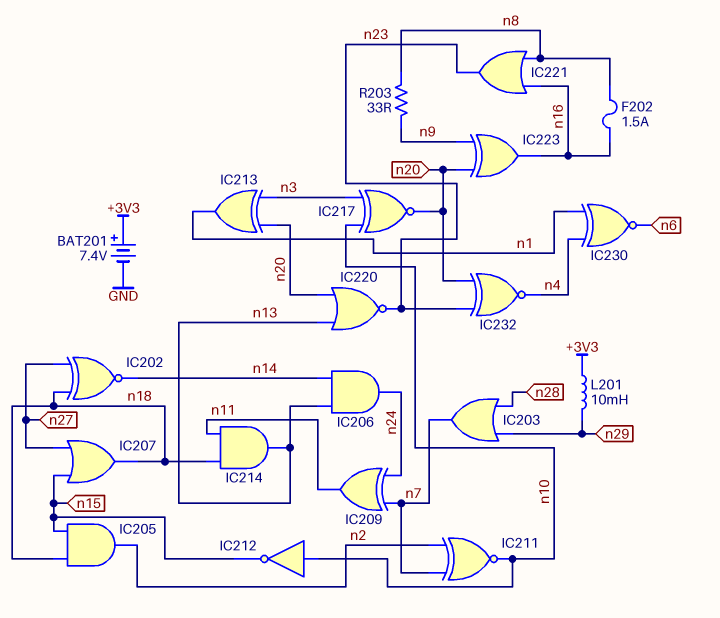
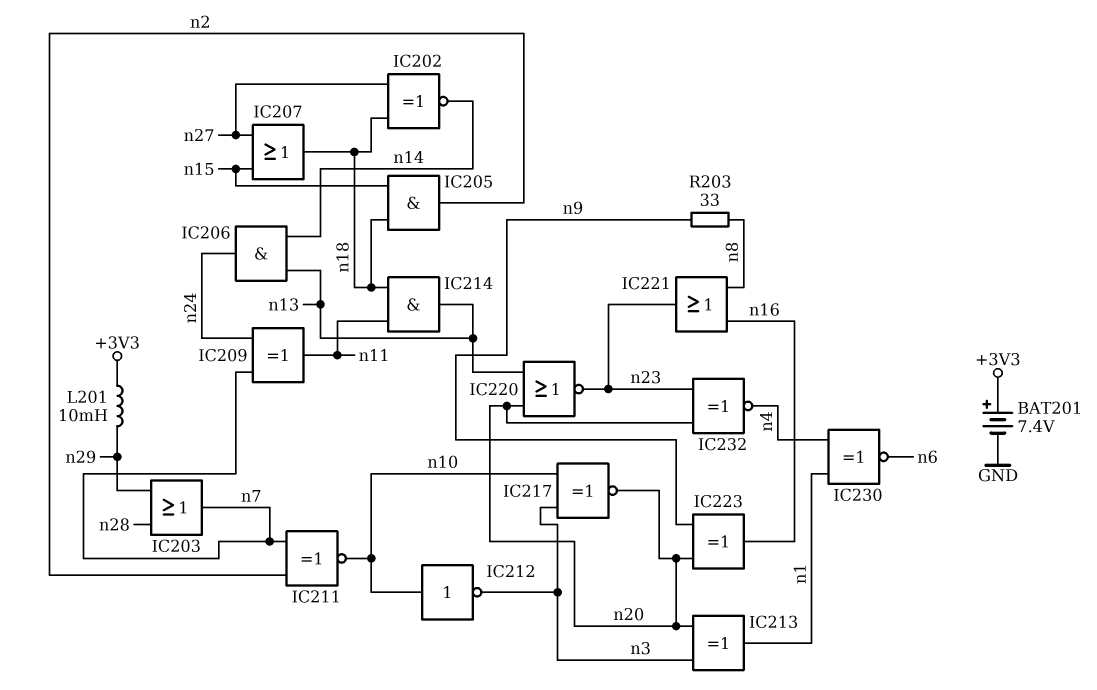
F202: 1.5A (n8, n16) -> none
IC212: NOT (in n10, out n15) -> NOT (in n10, out n3)

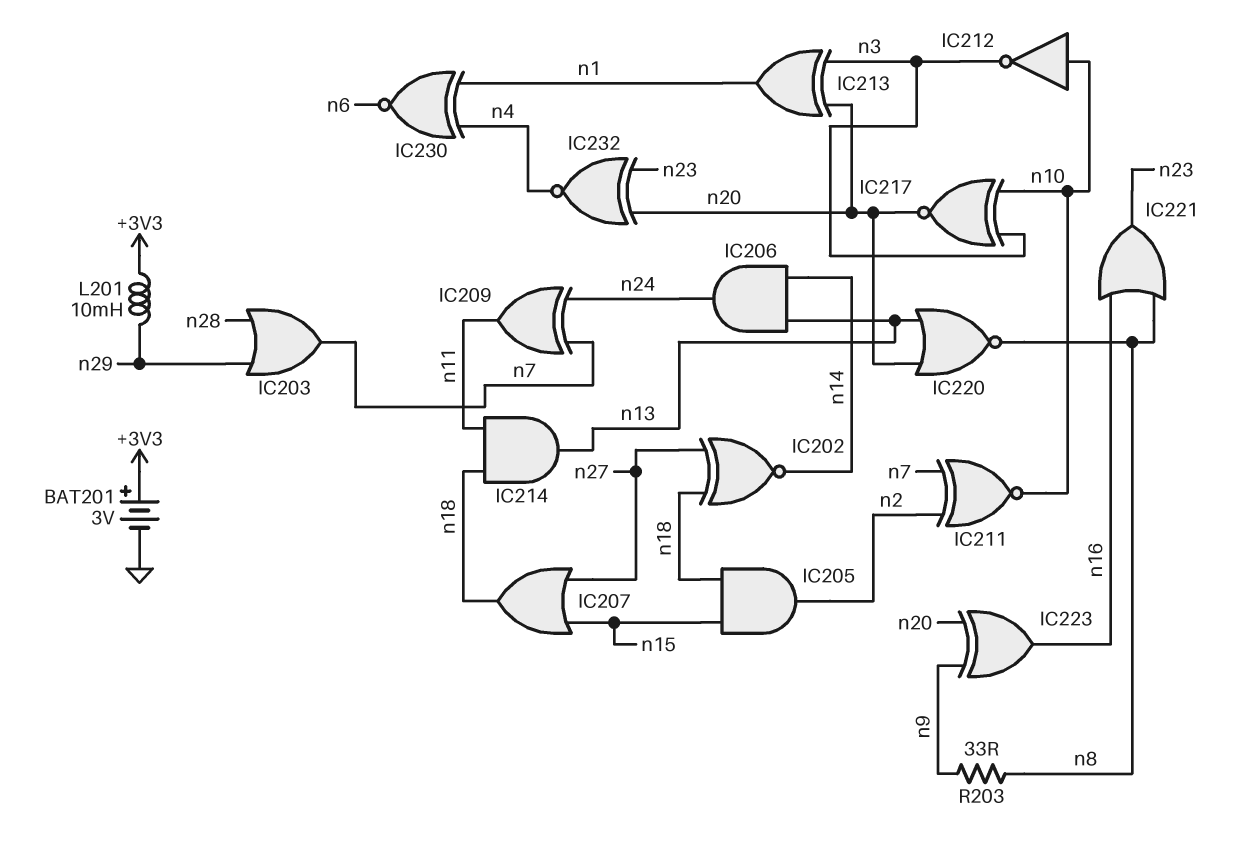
BAT201: 7.4V (plus +3V3, minus GND) -> 3V (plus +3V3, minus GND)
IC220: NOR (in n13, in n20, out n23) -> NOR (in n13, in n20, out n8)

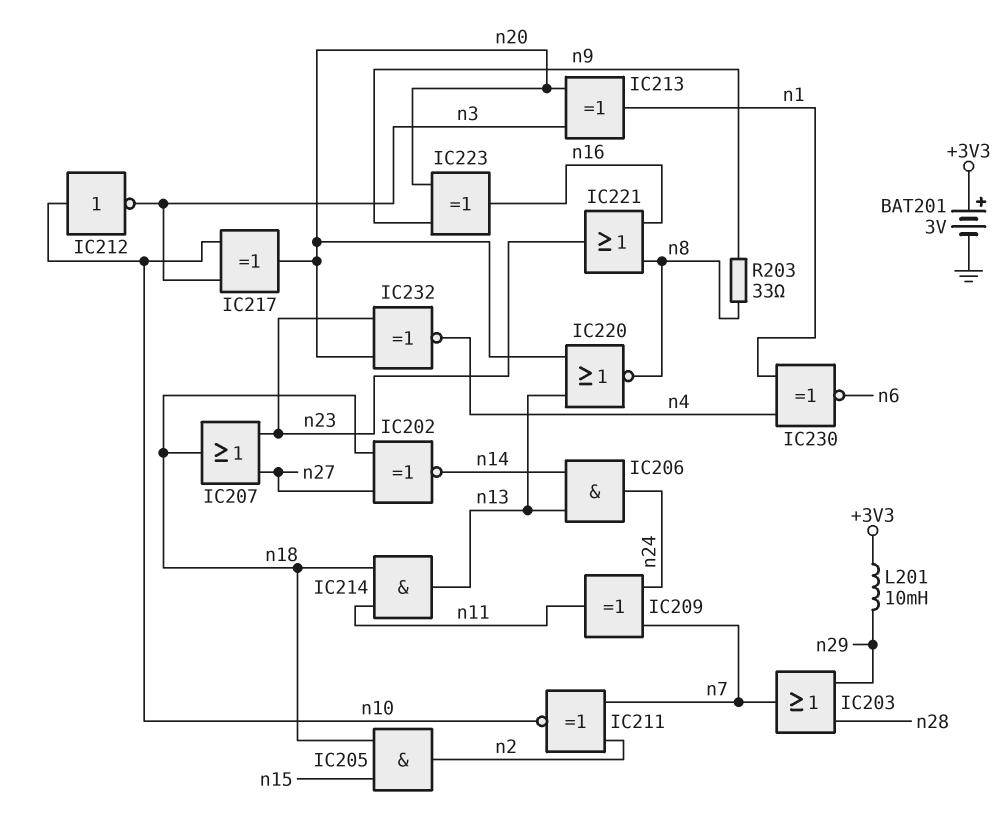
IC207: OR (in n15, in n27, out n18) -> OR (in n23, in n27, out n18)
IC217: XNOR (in n3, in n10, out n20) -> XOR (in n3, in n10, out n20)

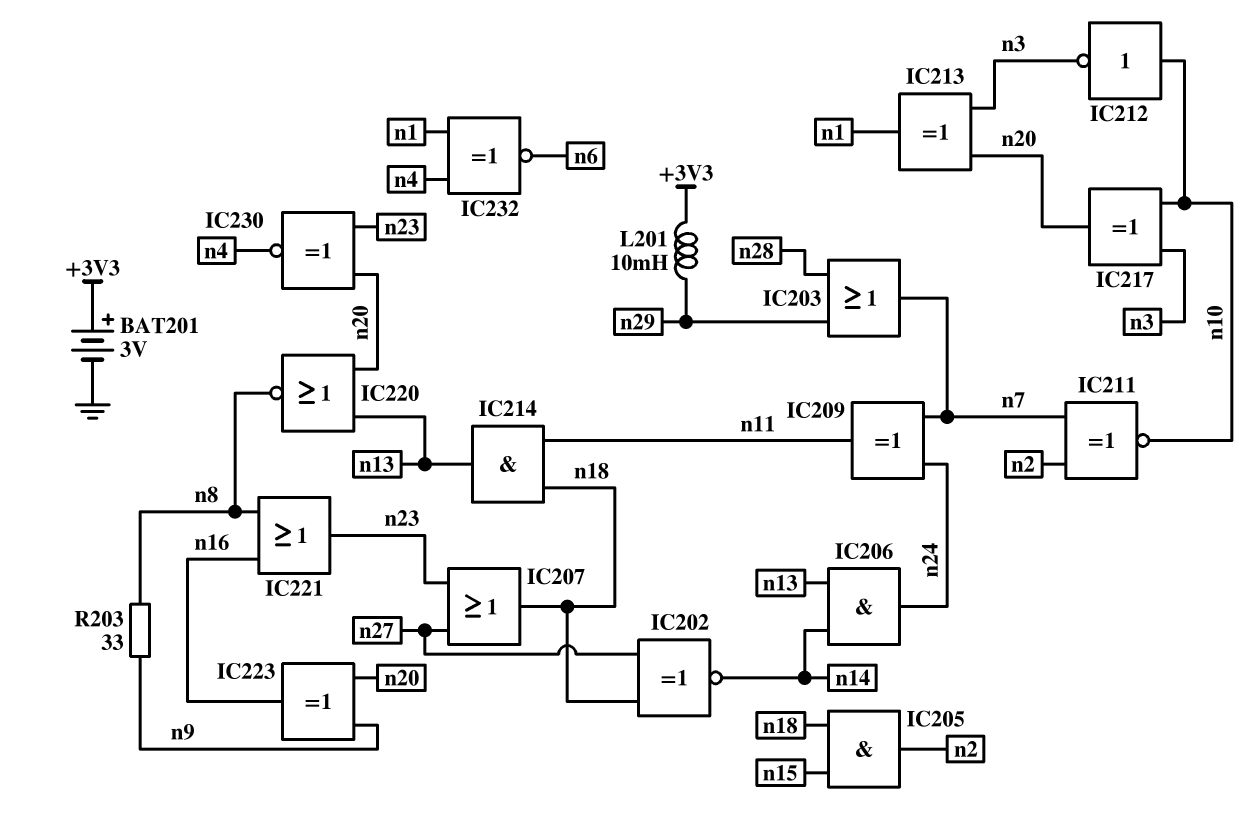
IC230: XNOR (in n1, in n4, out n6) -> XNOR (in n20, in n23, out n4)
IC232: XNOR (in n20, in n23, out n4) -> XNOR (in n1, in n4, out n6)

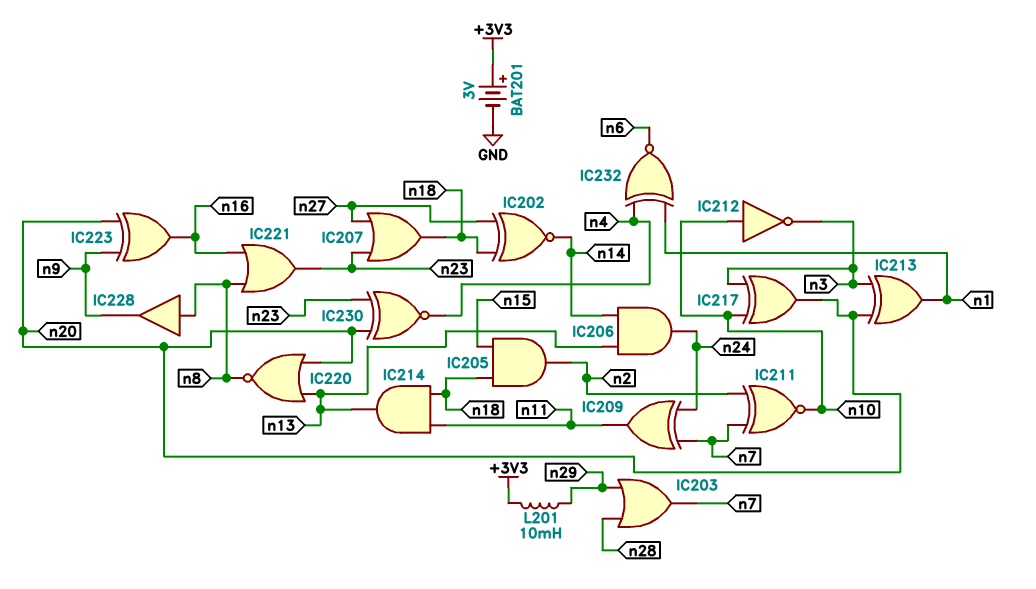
IC228: none -> buffer (in n8, out n9)
R203: 33 (n8, n9) -> none

